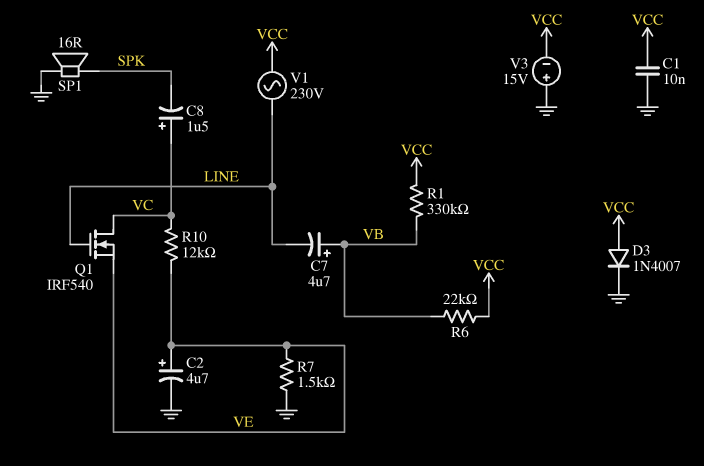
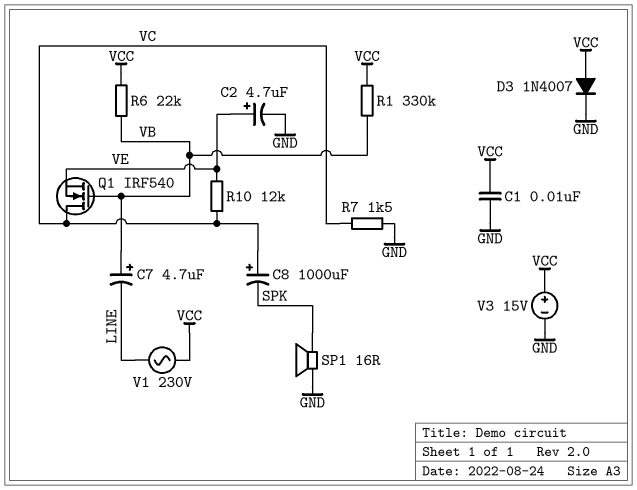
C8: 1.5uF (plus VC, minus SPK) -> 1000uF (plus VC, minus SPK)
Q1: NMOS IRF540 (G LINE, D VC, S VE) -> NMOS IRF540 (G VB, D VC, S VE)
R7: 1.5k (GND, VE) -> 1.5k (GND, VC)
V3: 15V (plus GND, minus VCC) -> 15V (plus VCC, minus GND)

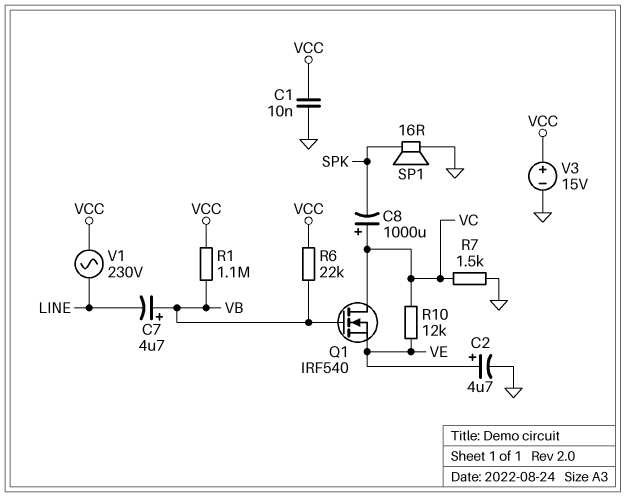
D3: diode 1N4007 (A VCC, K GND) -> none
R1: 330k (VB, VCC) -> 1.1M (VB, VCC)

